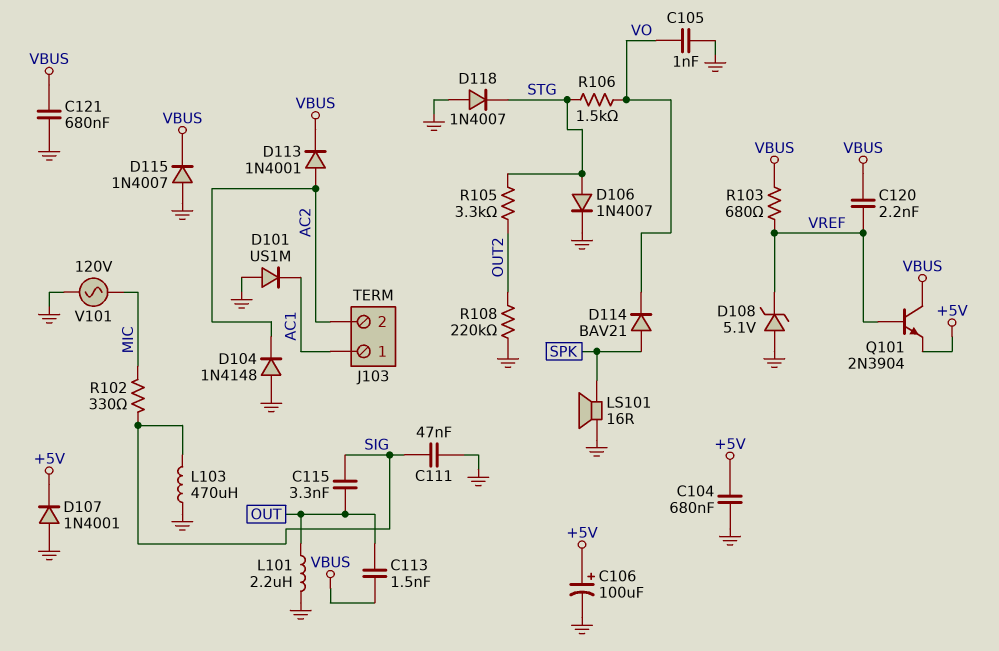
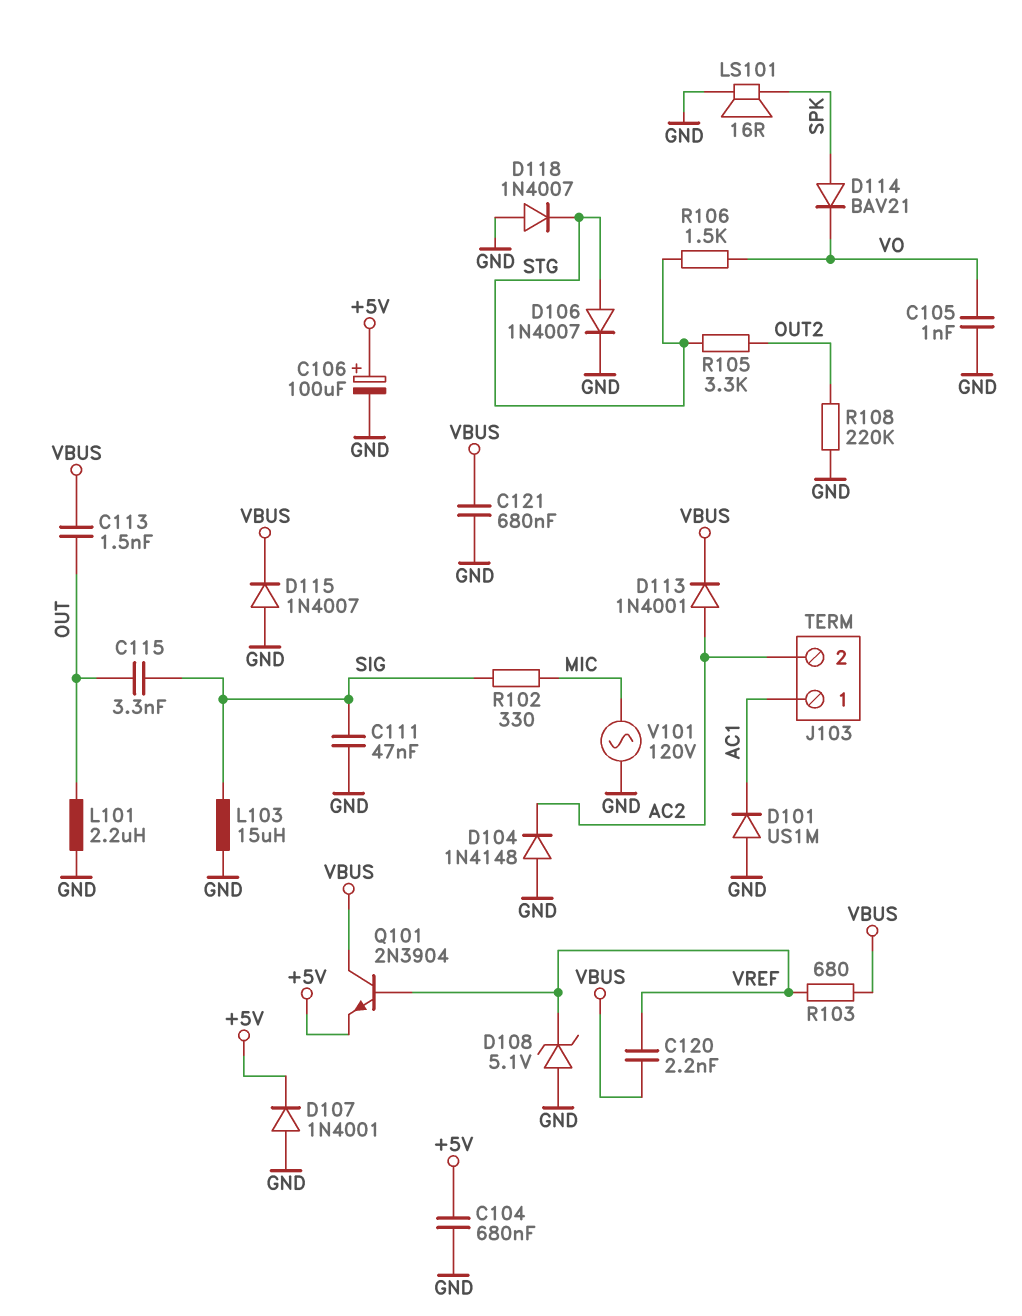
L103: 470uH (GND, SIG) -> 15uH (GND, SIG)

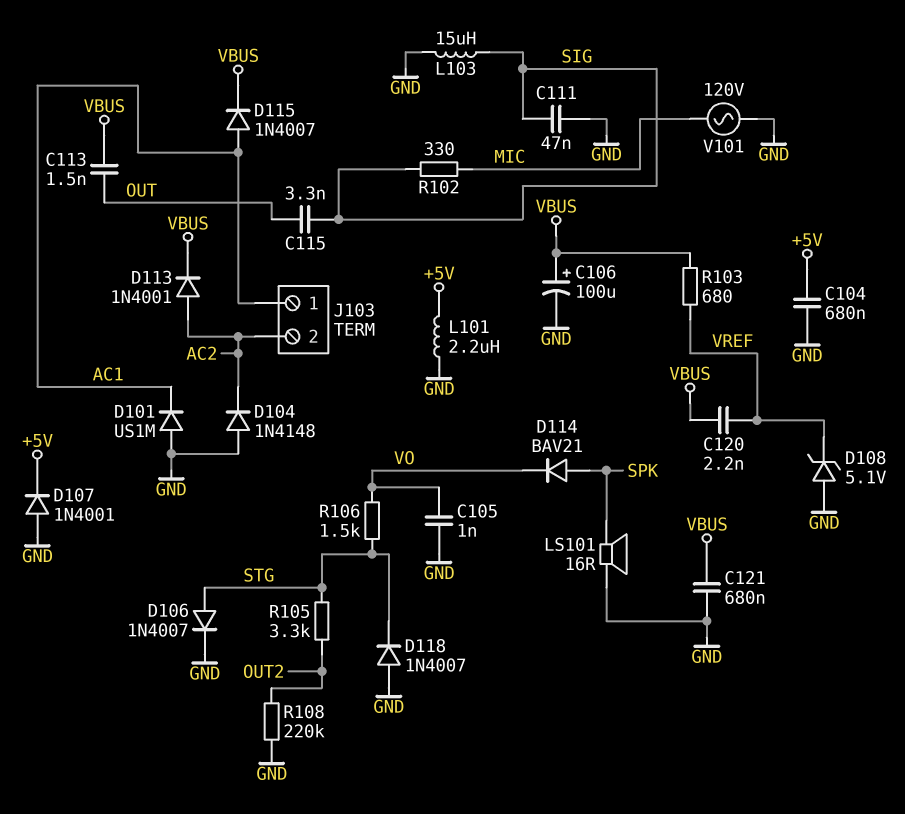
C106: 100uF (plus +5V, minus GND) -> 100uF (plus VBUS, minus GND)
D115: diode 1N4007 (A GND, K VBUS) -> diode 1N4007 (A AC1, K VBUS)
L101: 2.2uH (GND, OUT) -> 2.2uH (+5V, GND)
Q101: NPN 2N3904 (B VREF, C VBUS, E +5V) -> none

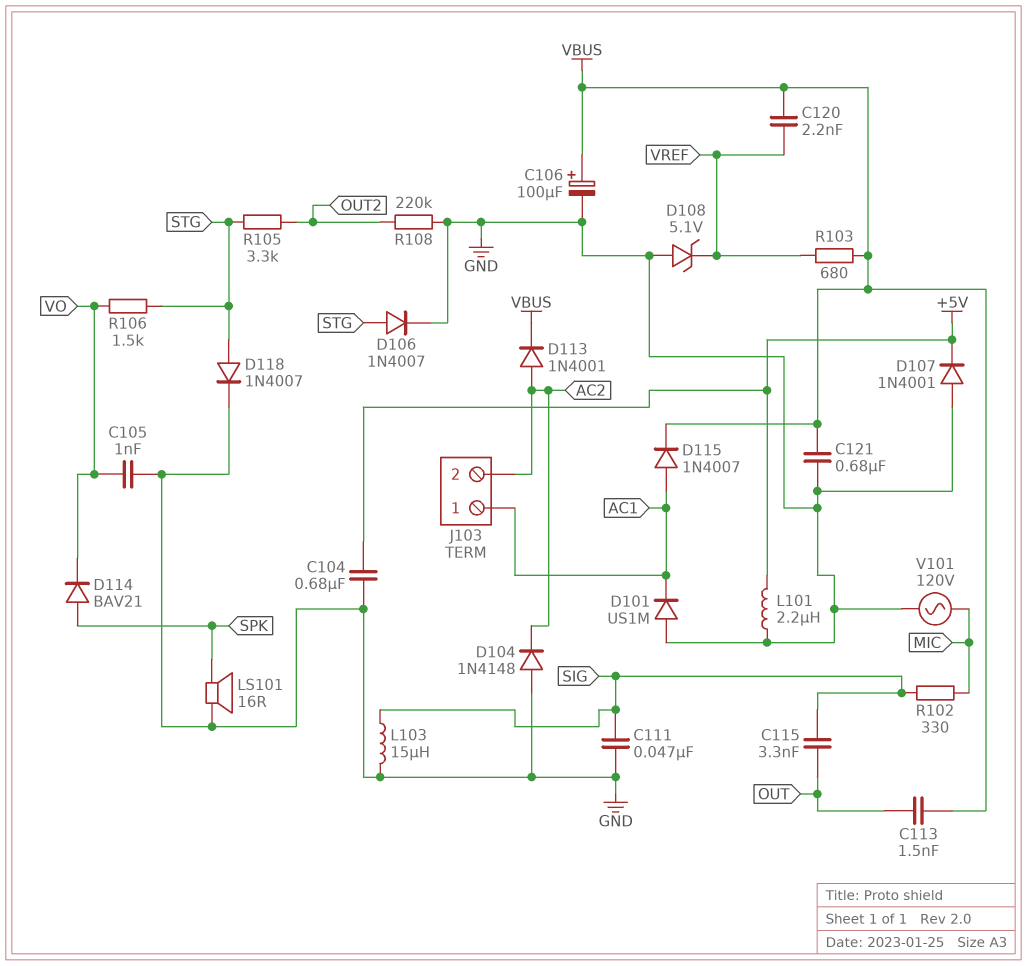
D118: diode 1N4007 (A GND, K STG) -> diode 1N4007 (A STG, K GND)

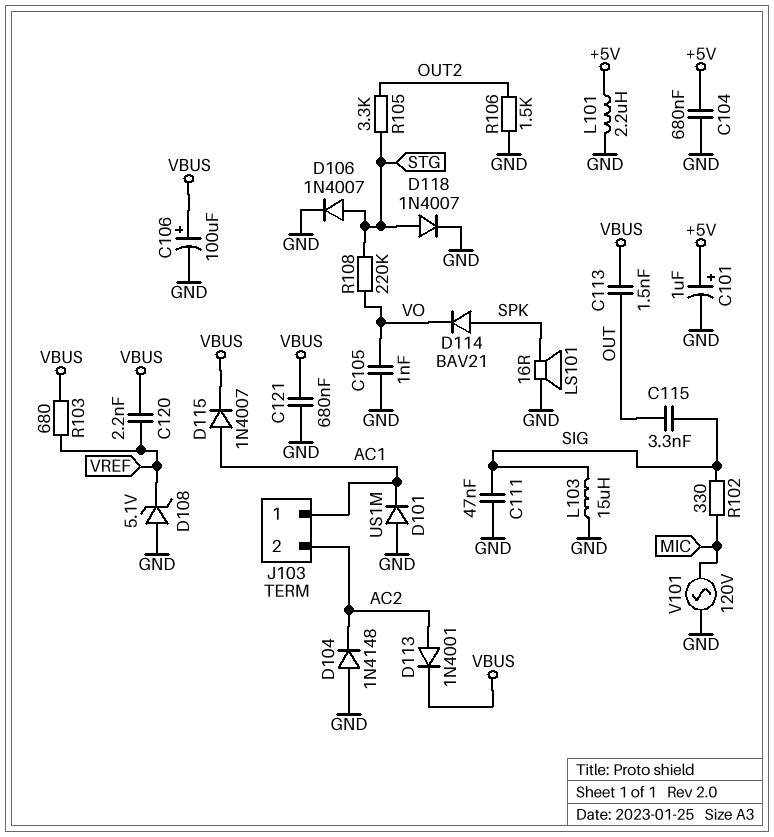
C101: none -> 1uF (plus +5V, minus GND)
D107: diode 1N4001 (A GND, K +5V) -> none
R106: 1.5k (STG, VO) -> 1.5k (GND, OUT2)
R108: 220k (GND, OUT2) -> 220k (STG, VO)

